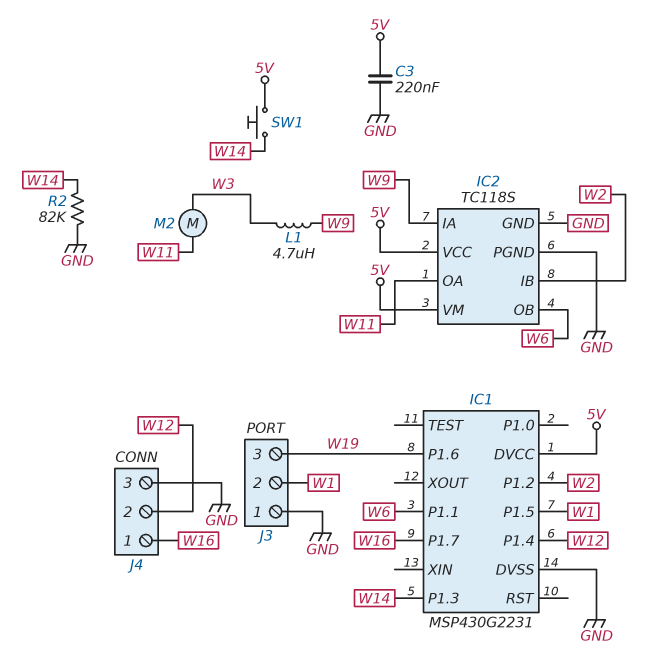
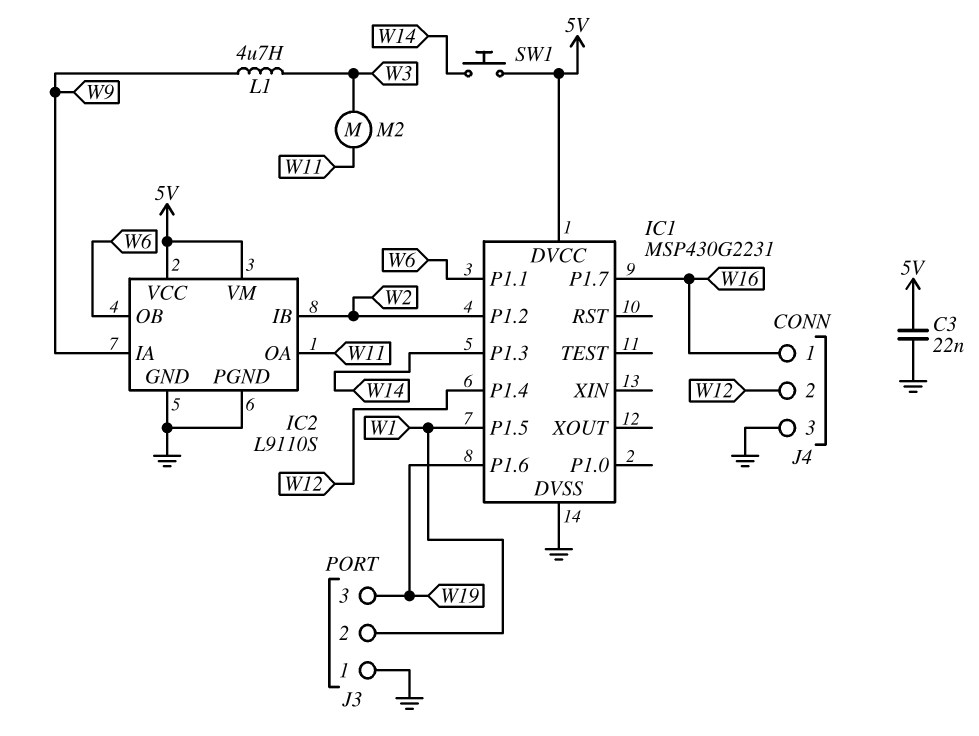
C3: 220nF (5V, GND) -> 22nF (5V, GND)
IC2: TC118S -> L9110S
R2: 82k (GND, W14) -> none

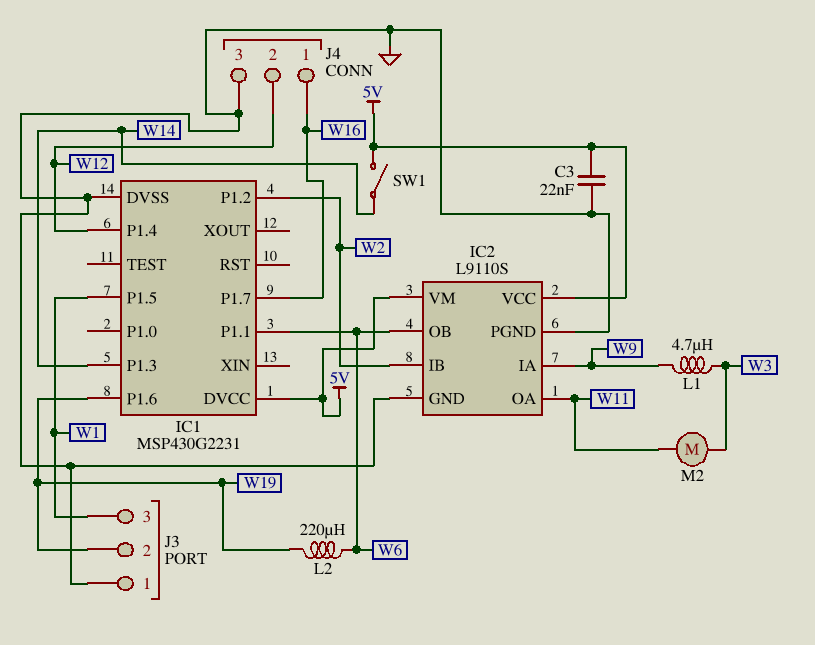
J3 pin 2: W1 -> W19
J3 pin 3: W19 -> W1
L2: none -> 220uH (W6, W19)
SW1: button (5V, W14) -> switch (5V, W14)

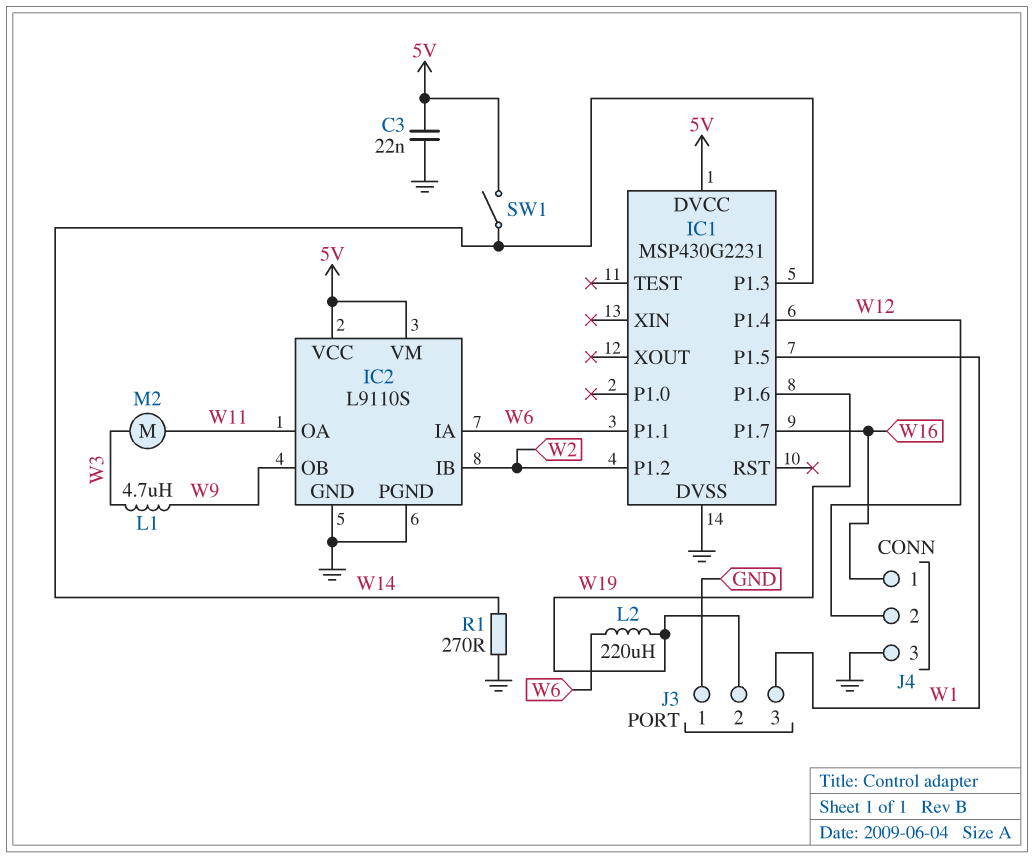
IC2 pin IA: W9 -> W6
IC2 pin OB: W6 -> W9
R1: none -> 270 (GND, W14)

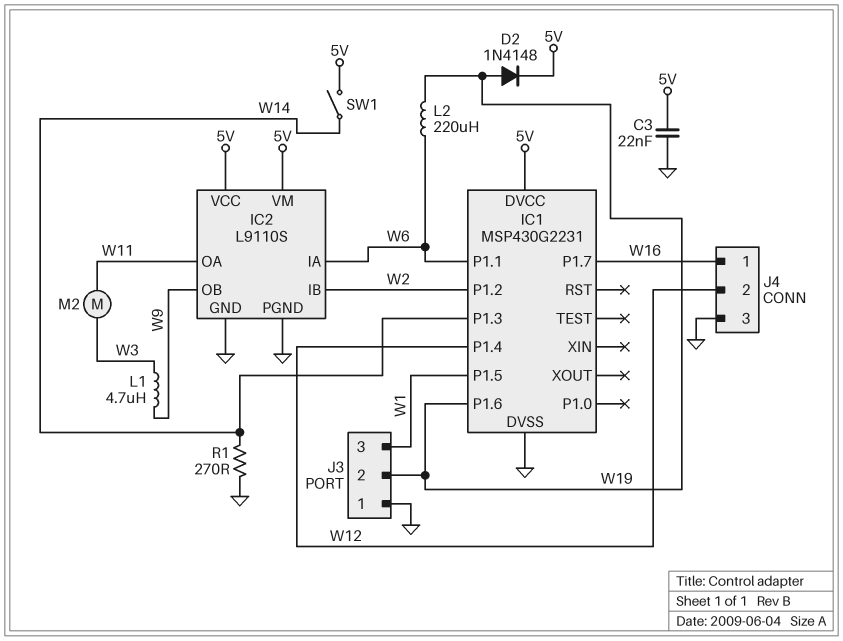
D2: none -> diode 1N4148 (A W19, K 5V)

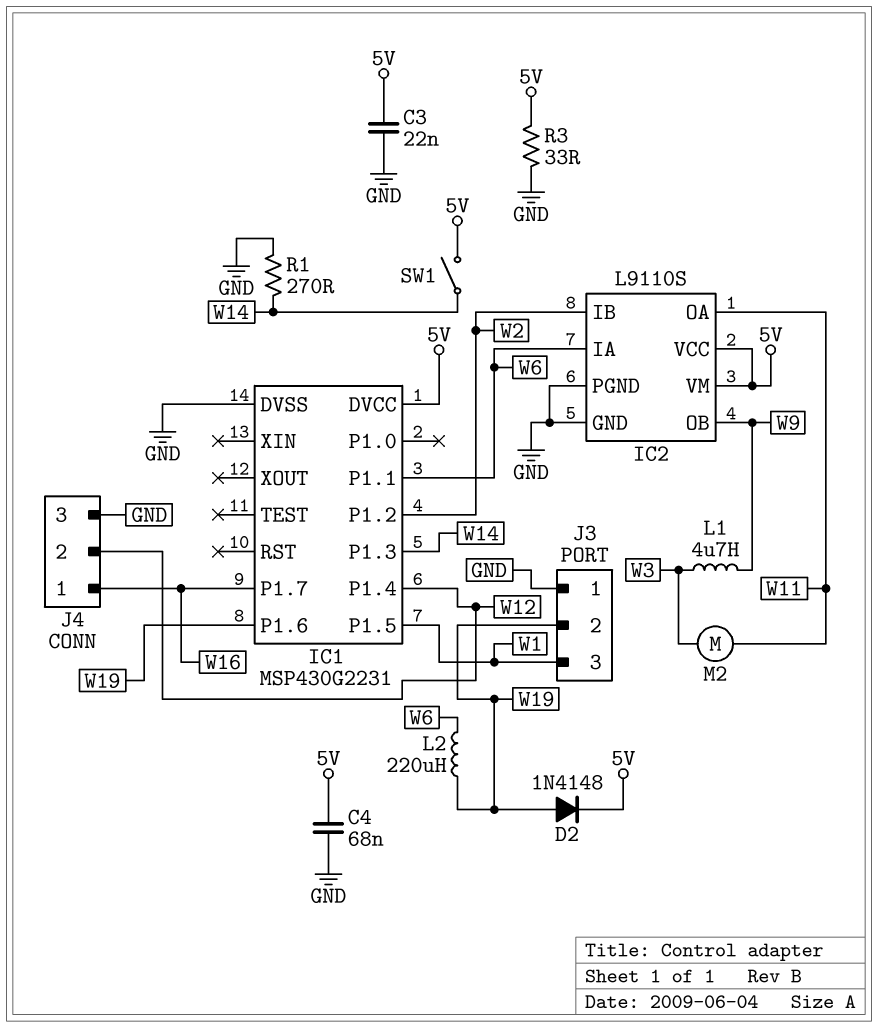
C4: none -> 68nF (5V, GND)
R3: none -> 33 (5V, GND)

